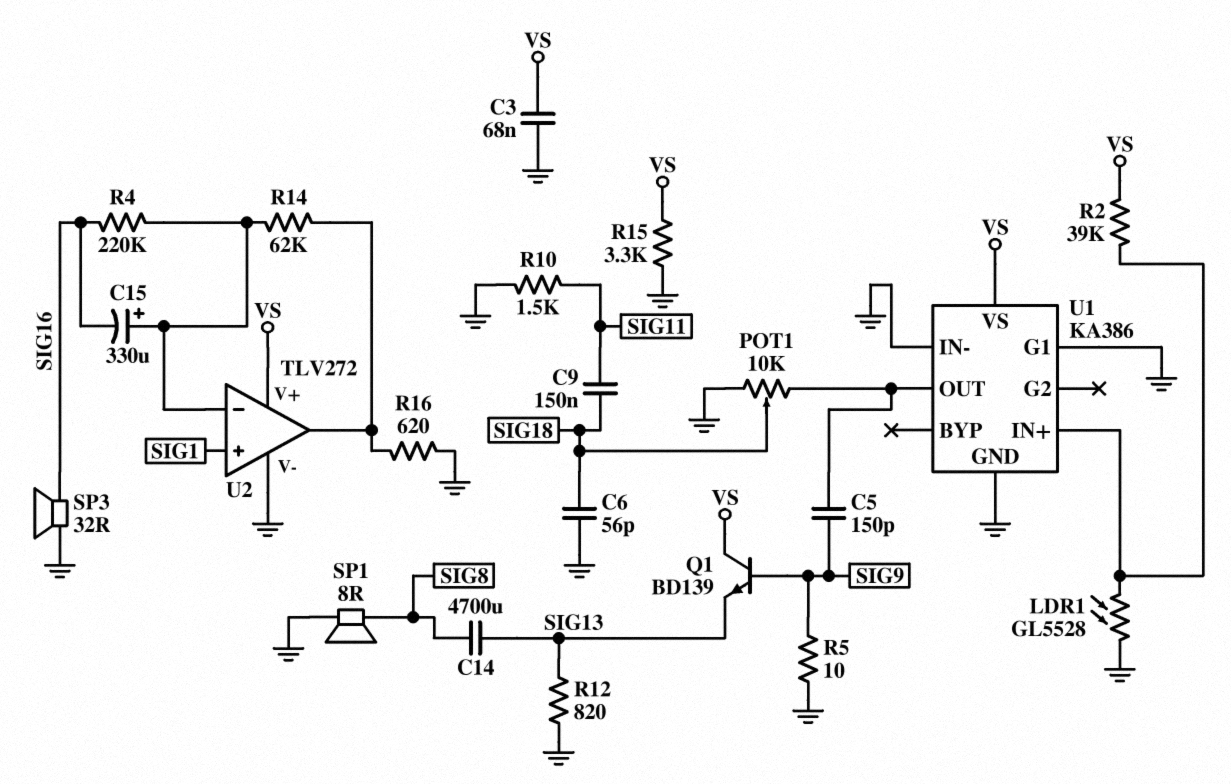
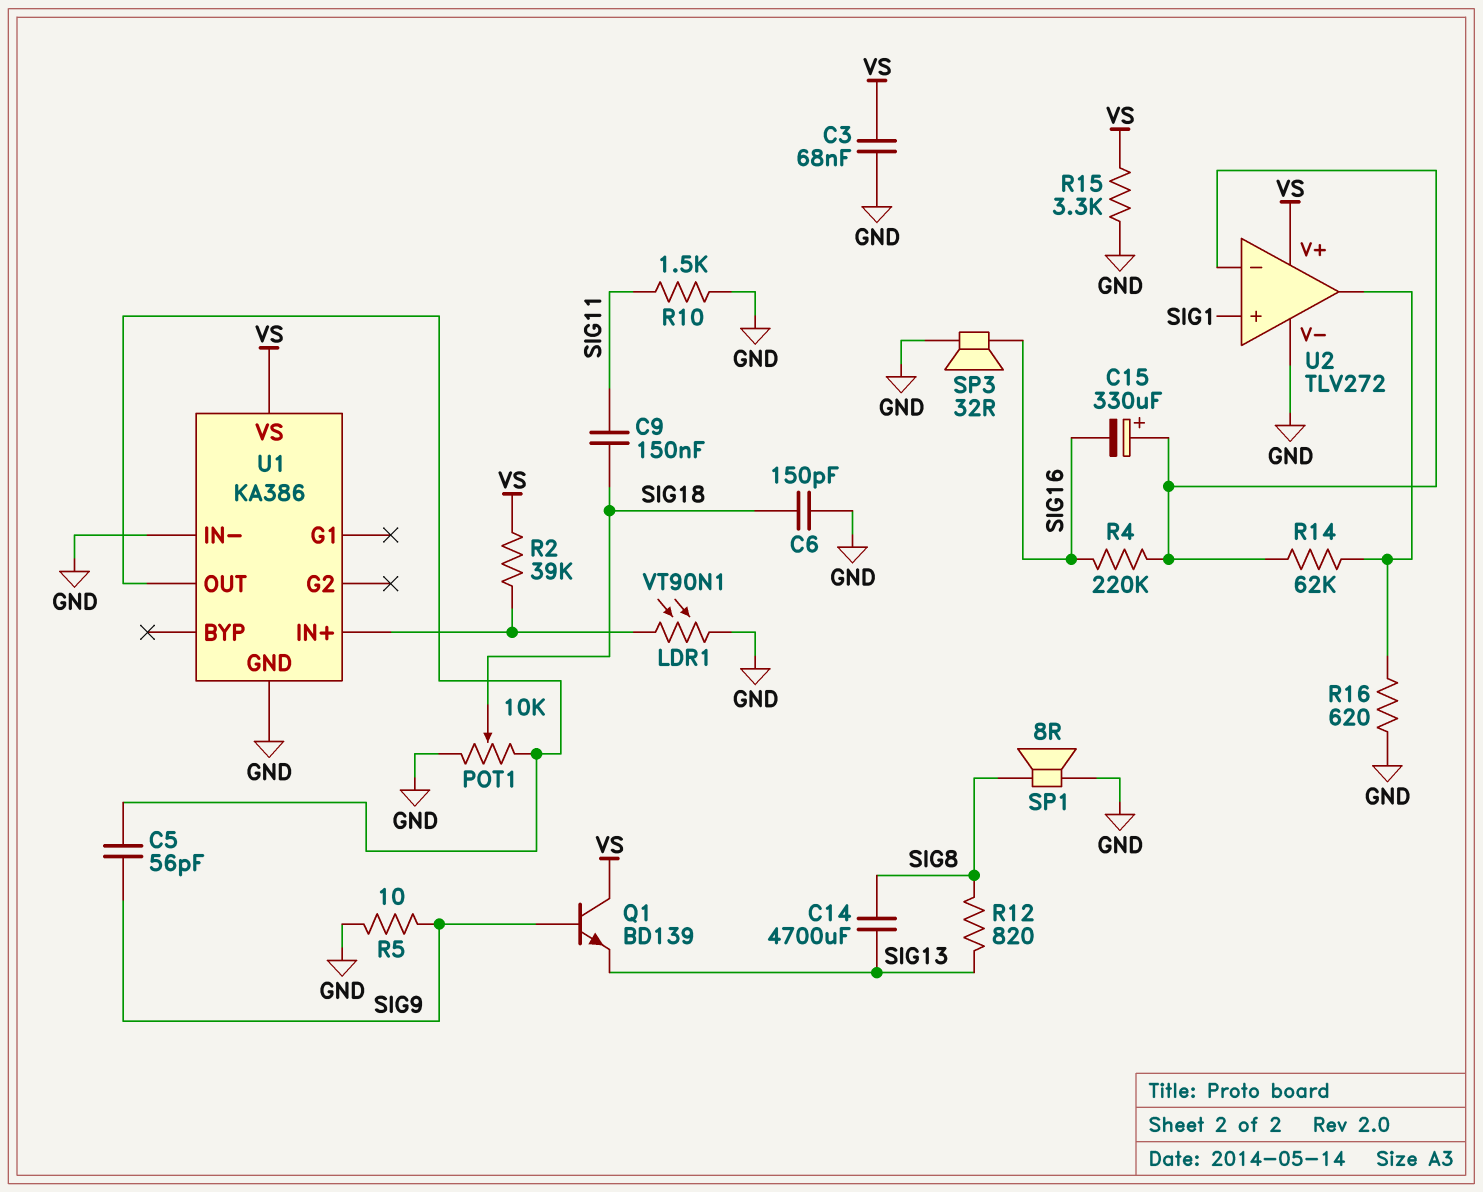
C5: 150pF (SIG9, U1/OUT) -> 56pF (SIG9, U1/OUT)
C6: 56pF (GND, SIG18) -> 150pF (GND, SIG18)
LDR1: GL5528 (GND, U1/IN+) -> VT90N1 (GND, U1/IN+)
R12: 820 (GND, SIG13) -> 820 (SIG8, SIG13)
U1 pin G1: GND -> none

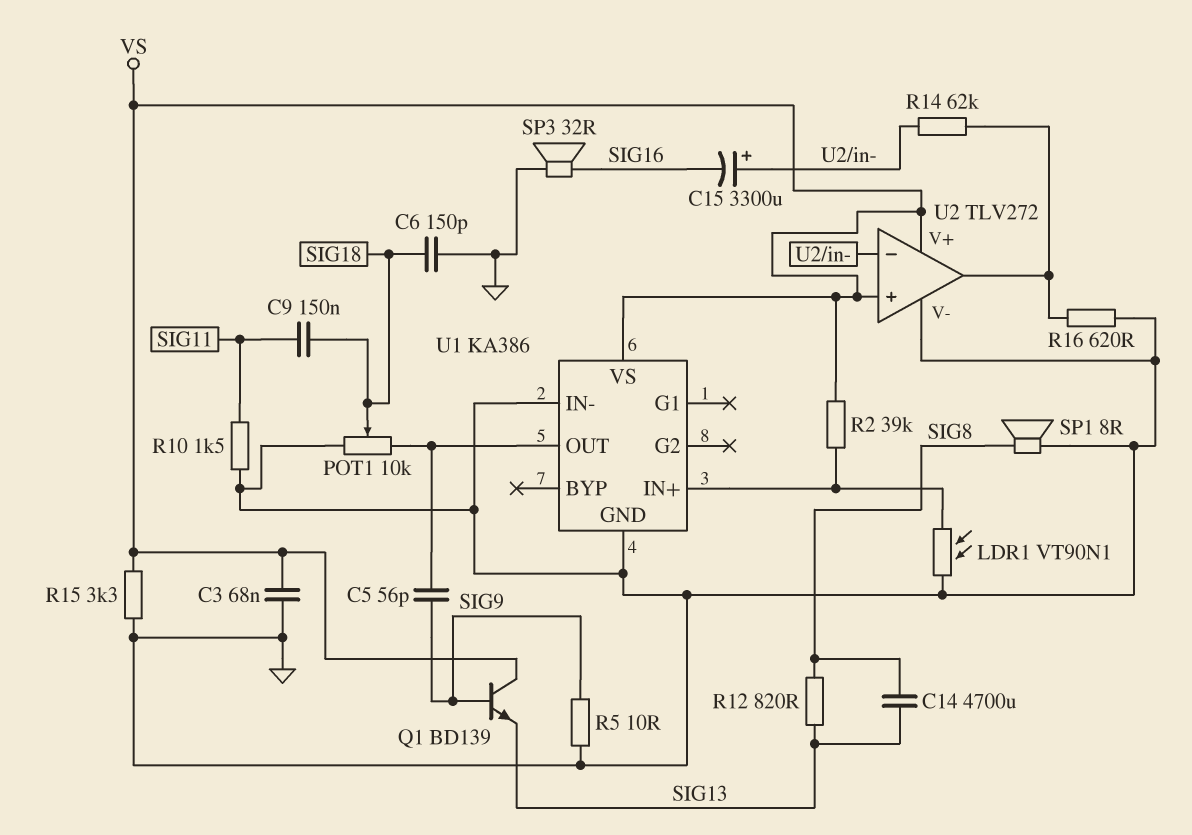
C15: 330uF (plus U2/in-, minus SIG16) -> 3300uF (plus U2/in-, minus SIG16)
R4: 220k (SIG16, U2/in-) -> none
U2 pin in+: SIG1 -> VS

